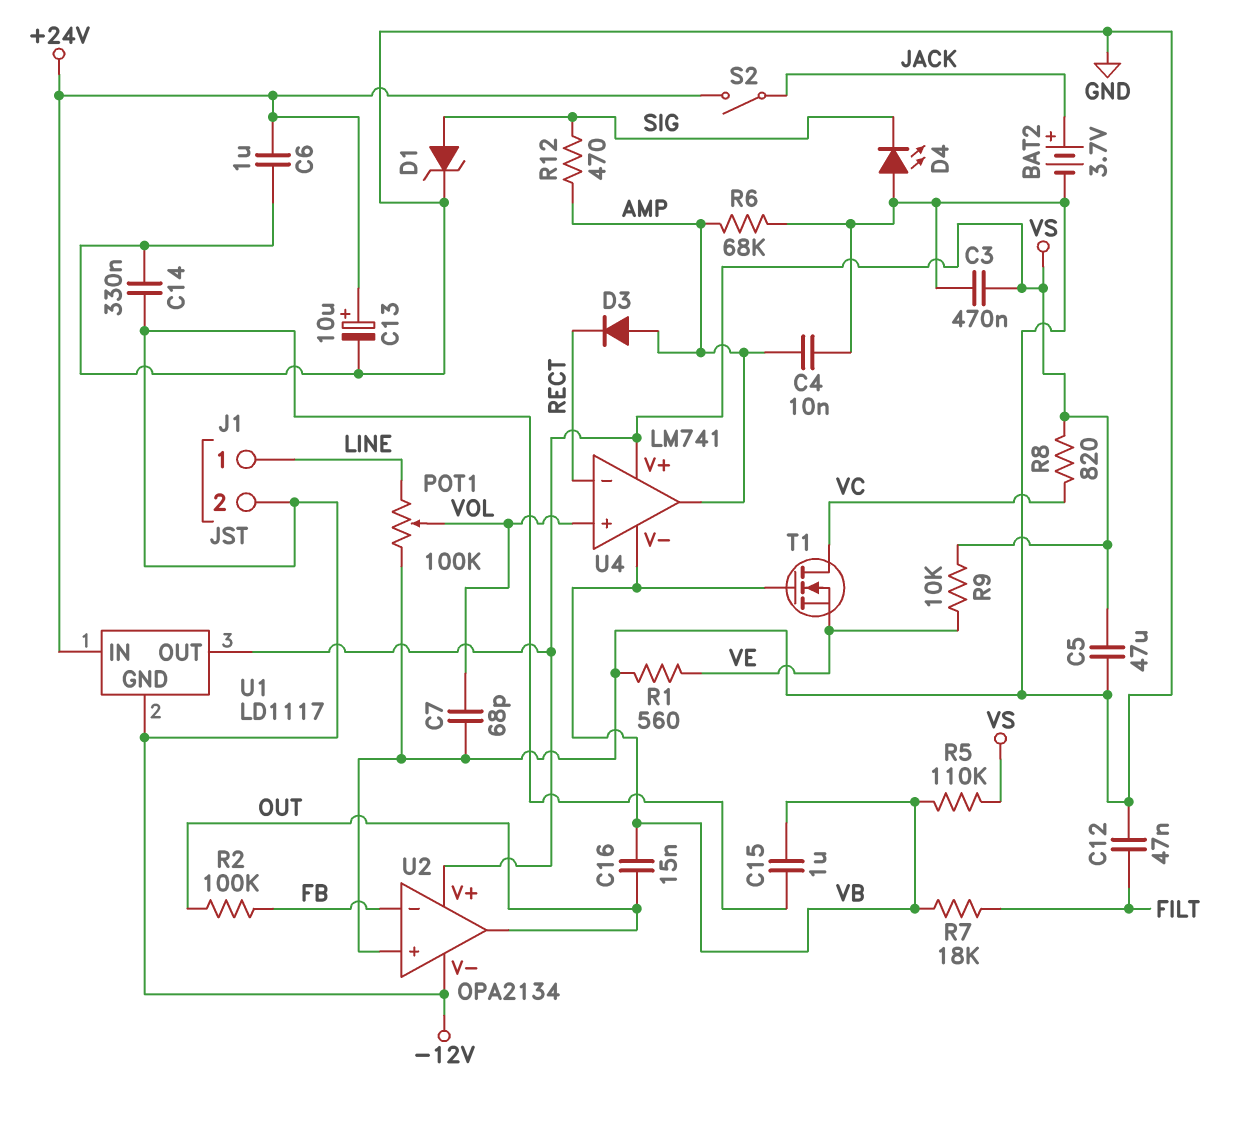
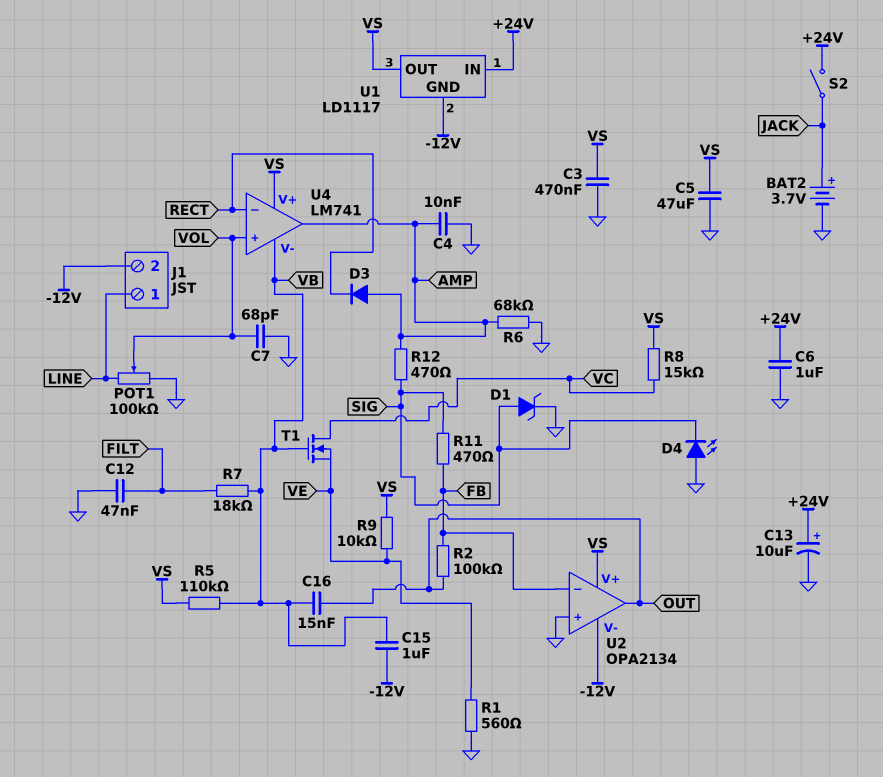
C14: 330nF (-12V, GND) -> none
R8: 820 (VC, VS) -> 15k (VC, VS)
R11: none -> 470 (FB, SIG)

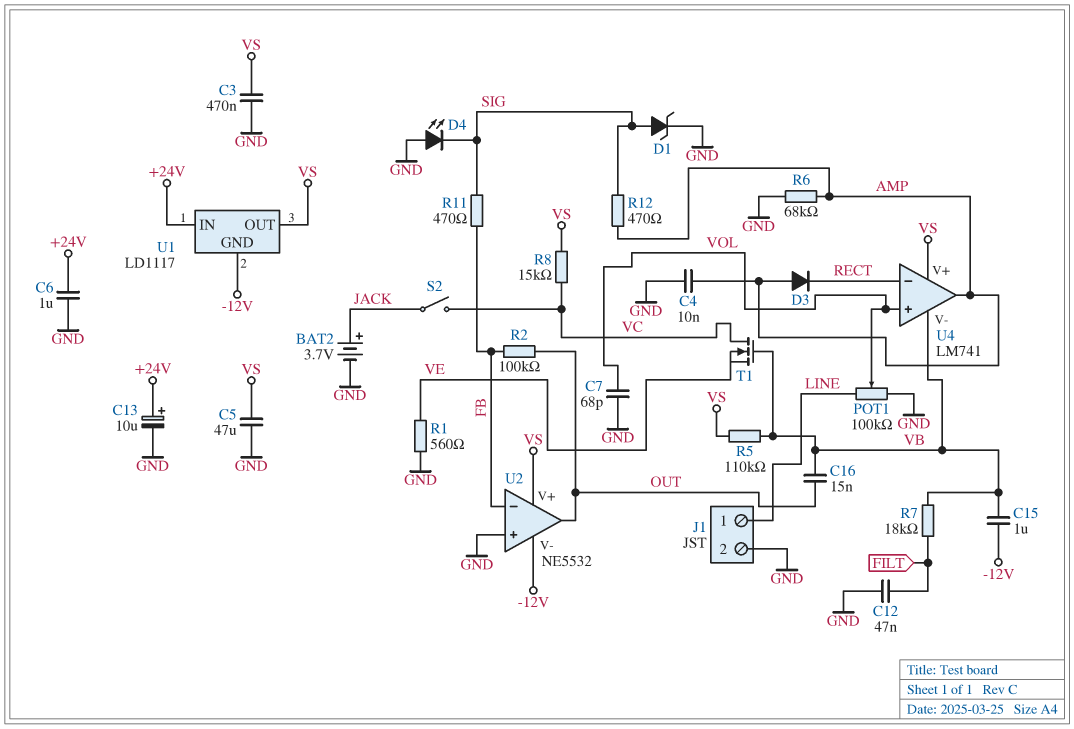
J1 pin 2: -12V -> GND
R9: 10k (VE, VS) -> none
S2: switch (+24V, JACK) -> switch (JACK, VC)
U2: OPA2134 -> NE5532

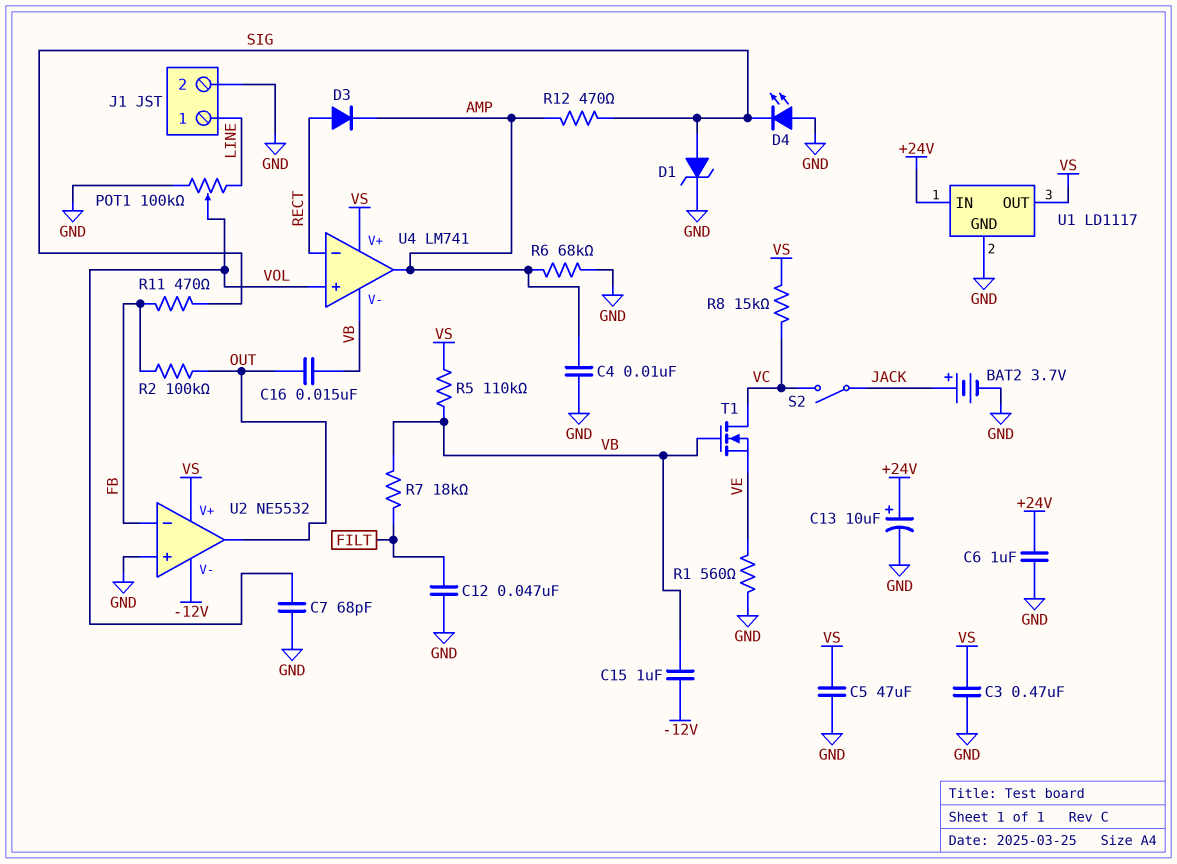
D3: diode (A AMP, K RECT) -> diode (A RECT, K AMP)
U1 pin GND: -12V -> GND

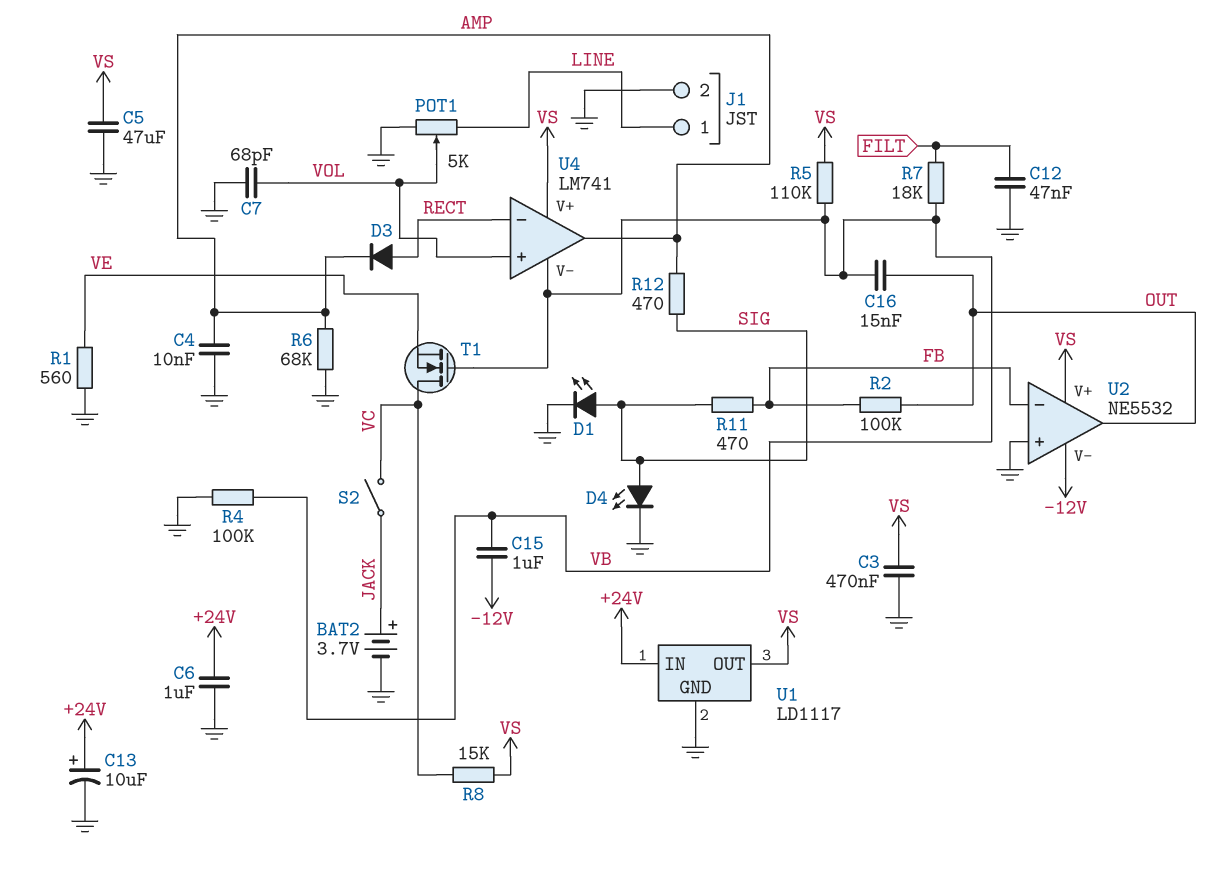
D1: zener (A SIG, K GND) -> LED (A SIG, K GND)
D4: LED (A GND, K SIG) -> LED (A SIG, K GND)
POT1: 100k (GND, LINE, wiper VOL) -> 5k (GND, LINE, wiper VOL)
R4: none -> 100k (GND, VB)

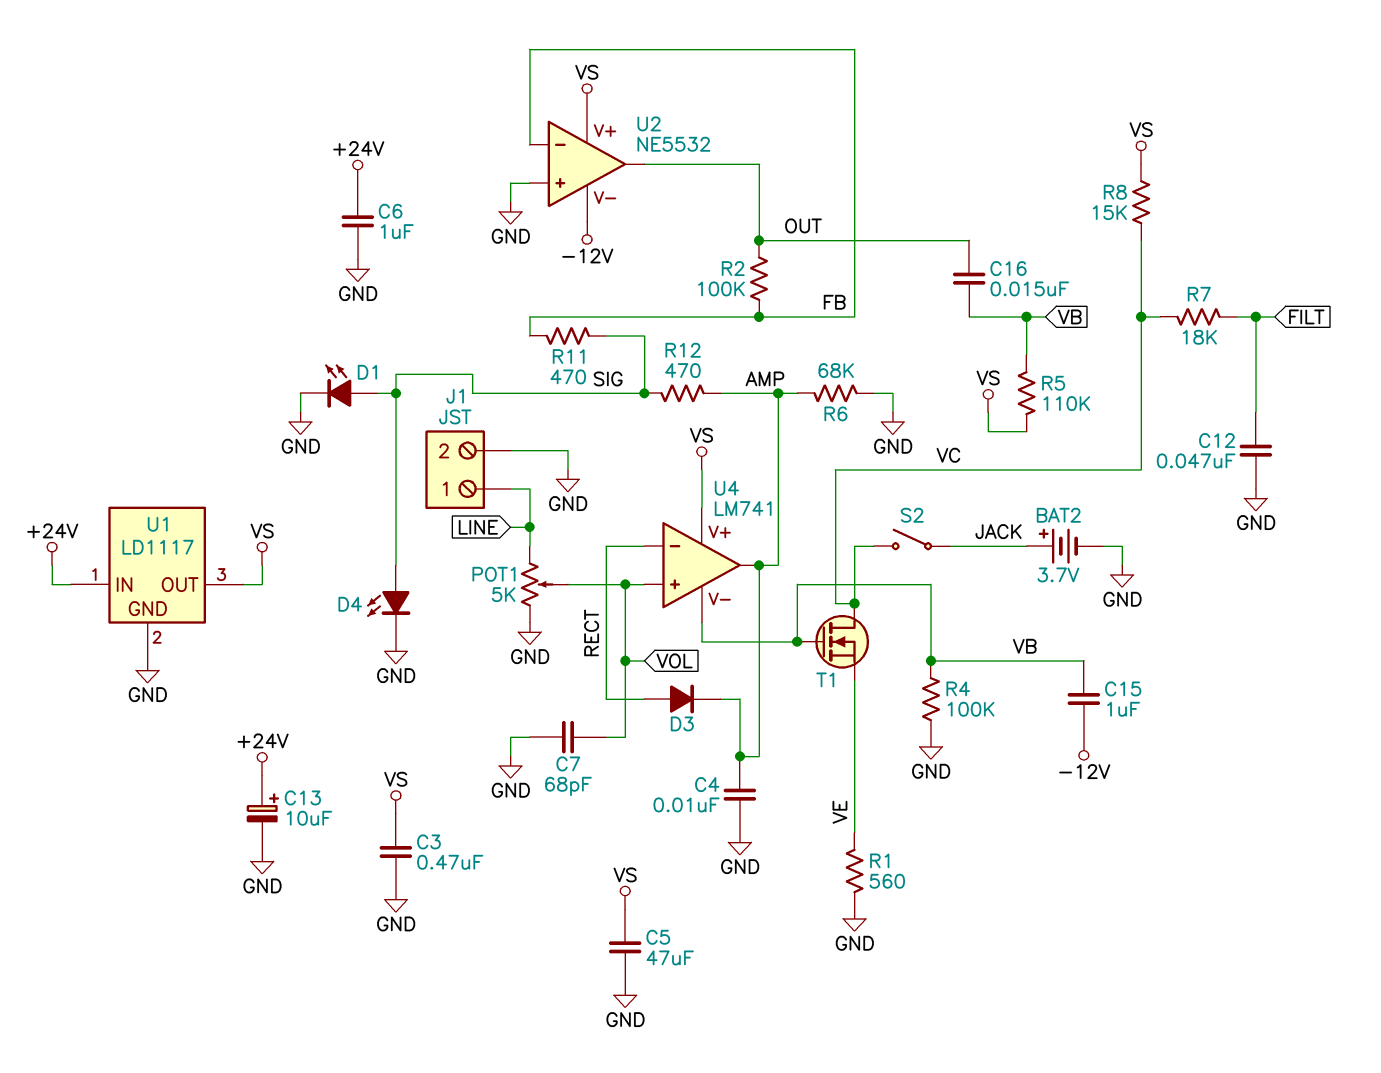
R7: 18k (FILT, VB) -> 18k (FILT, VC)

